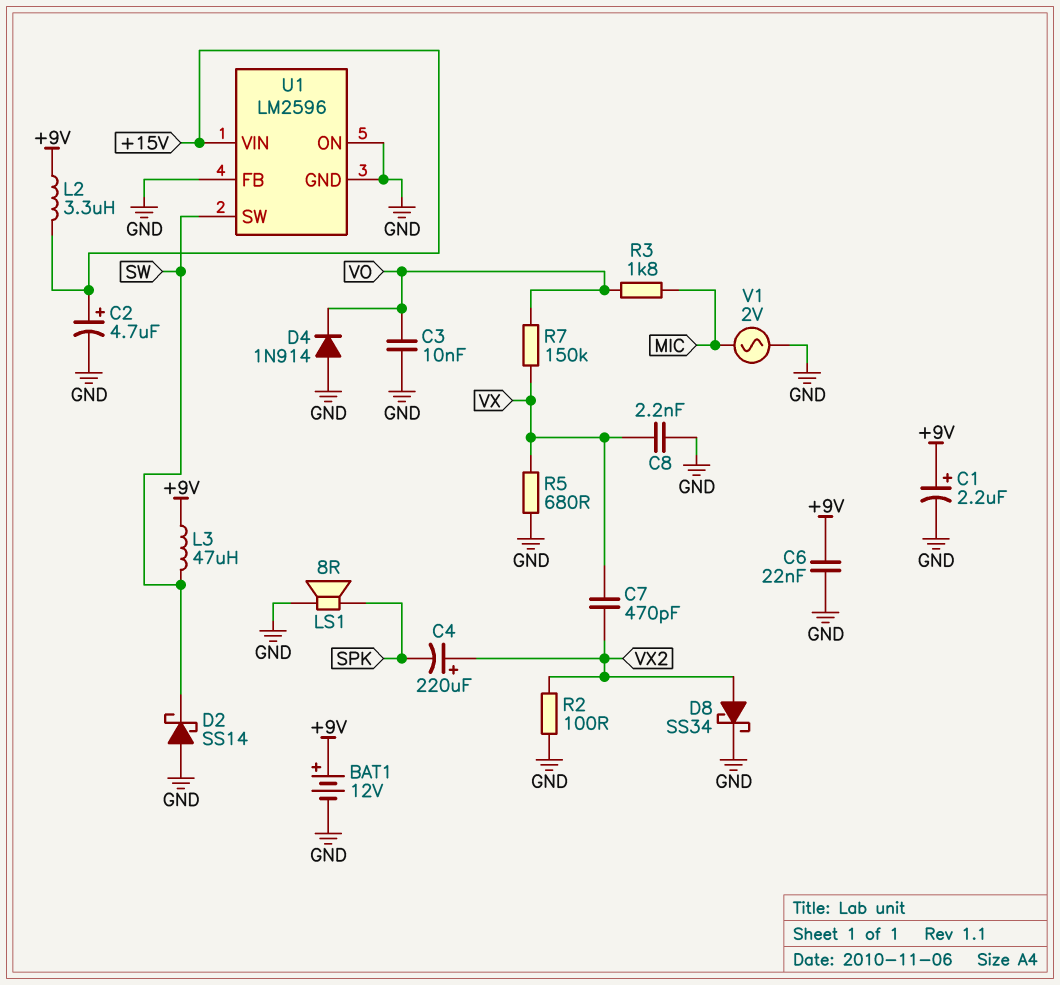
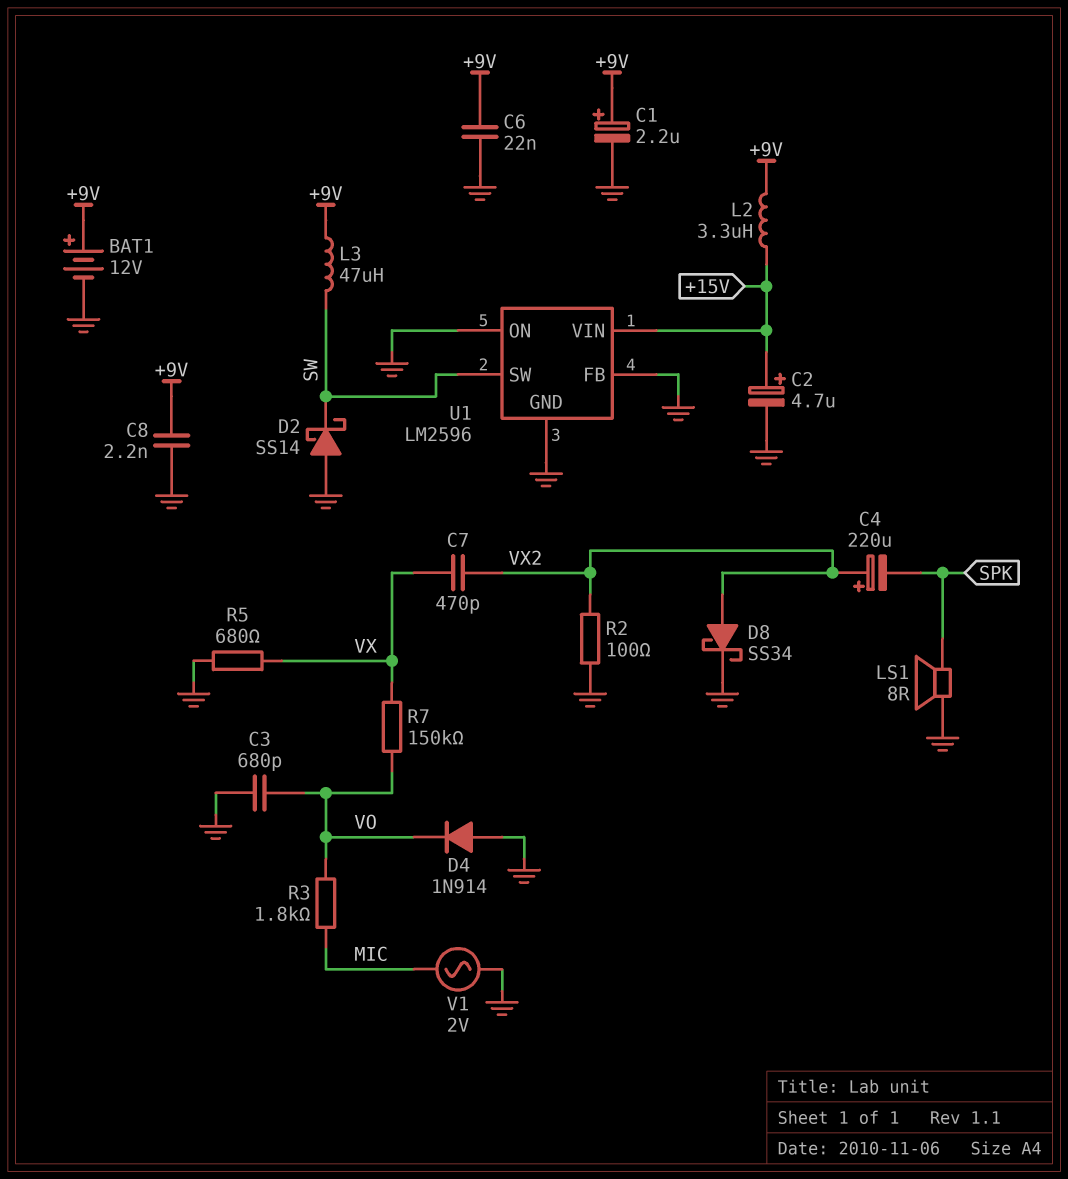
C3: 10nF (GND, VO) -> 680pF (GND, VO)
C8: 2.2nF (GND, VX) -> 2.2nF (+9V, GND)

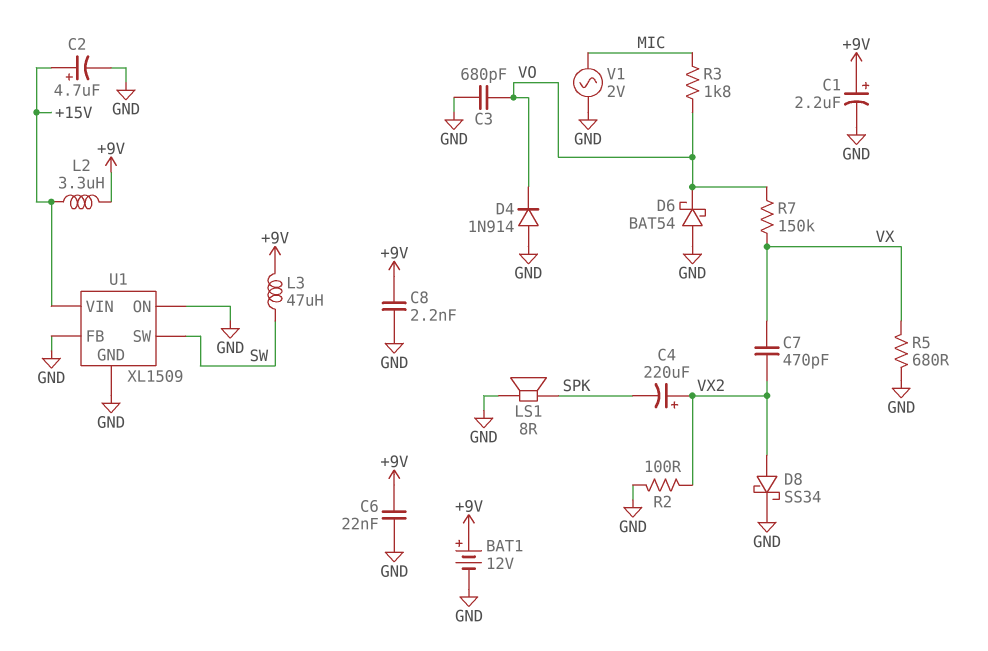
D2: schottky SS14 (A GND, K SW) -> none
D6: none -> schottky BAT54 (A GND, K VO)
U1: LM2596 -> XL1509

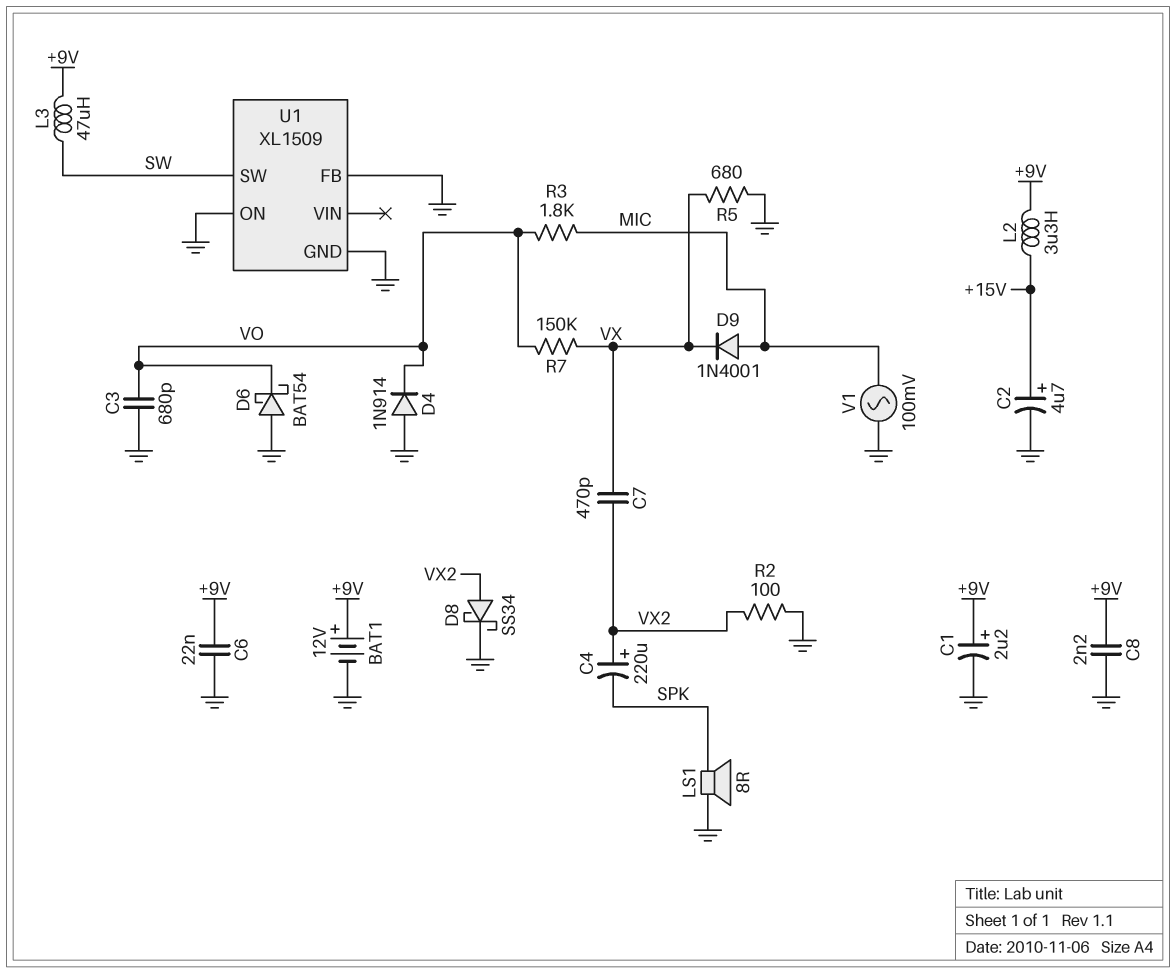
D9: none -> diode 1N4001 (A MIC, K VX)
U1 pin VIN: +15V -> none
V1: AC 2V (GND, MIC) -> AC 100mV (GND, MIC)

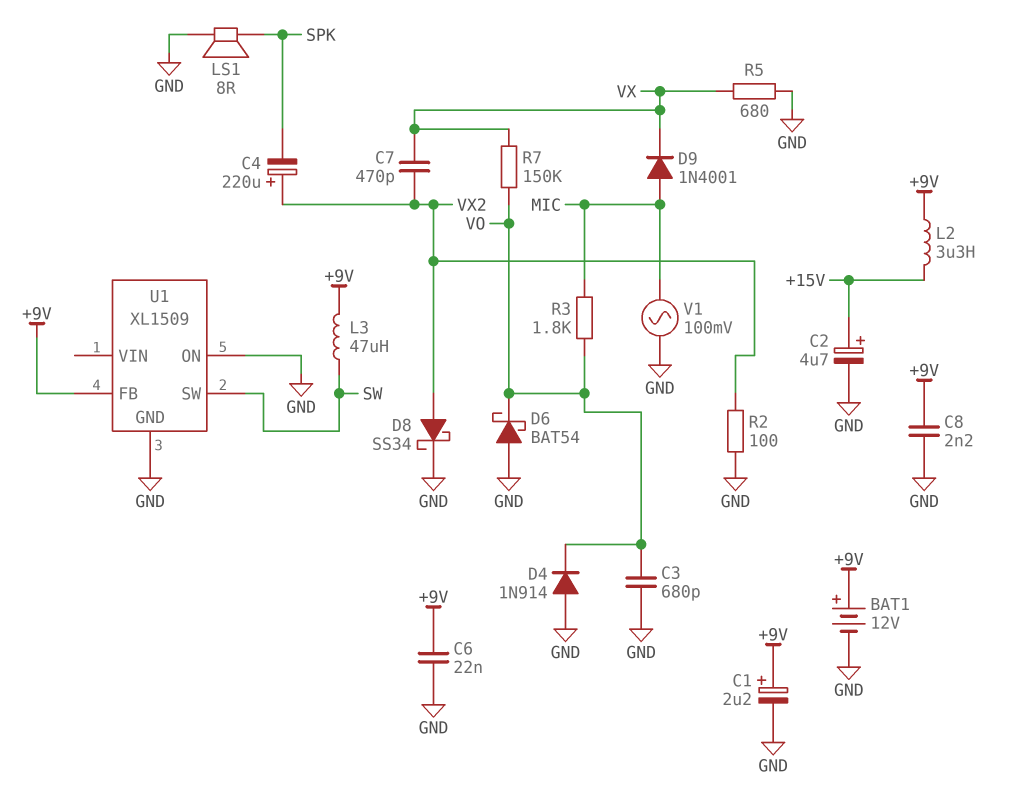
U1 pin FB: GND -> +9V

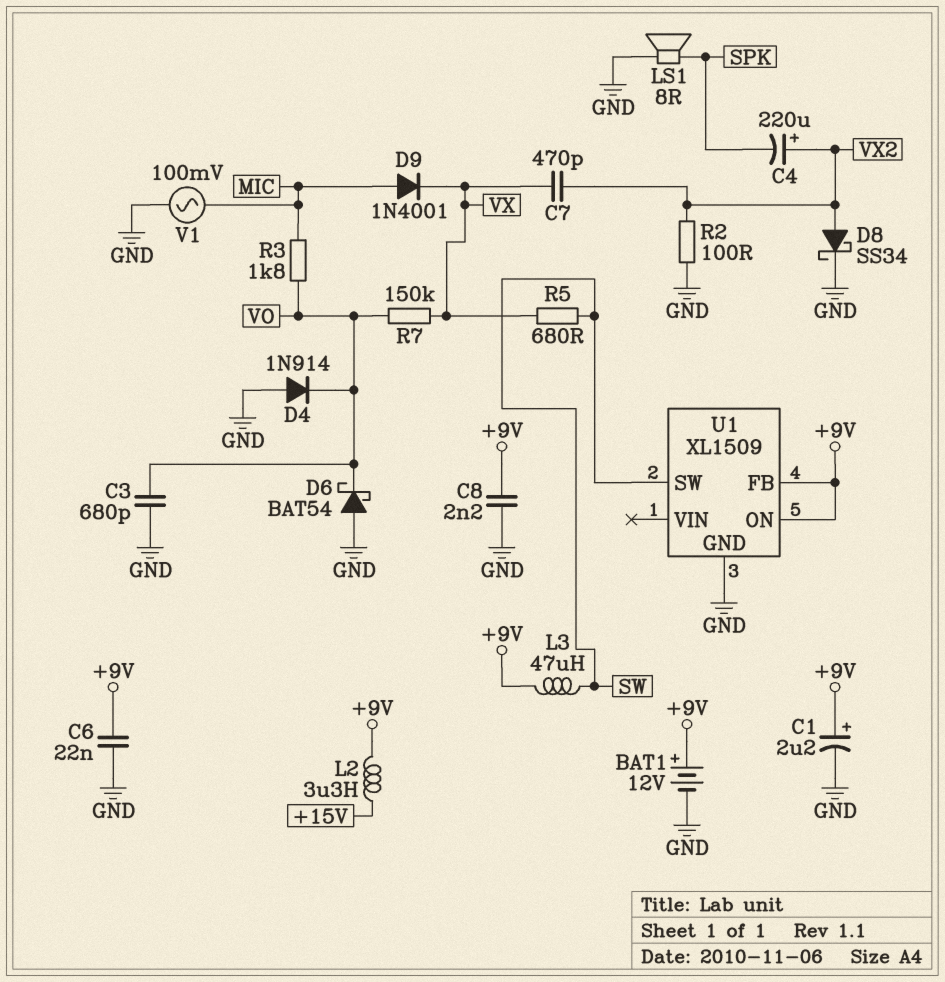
C2: 4.7uF (plus +15V, minus GND) -> none
R5: 680 (GND, VX) -> 680 (SW, VX)
U1 pin ON: GND -> +9V

